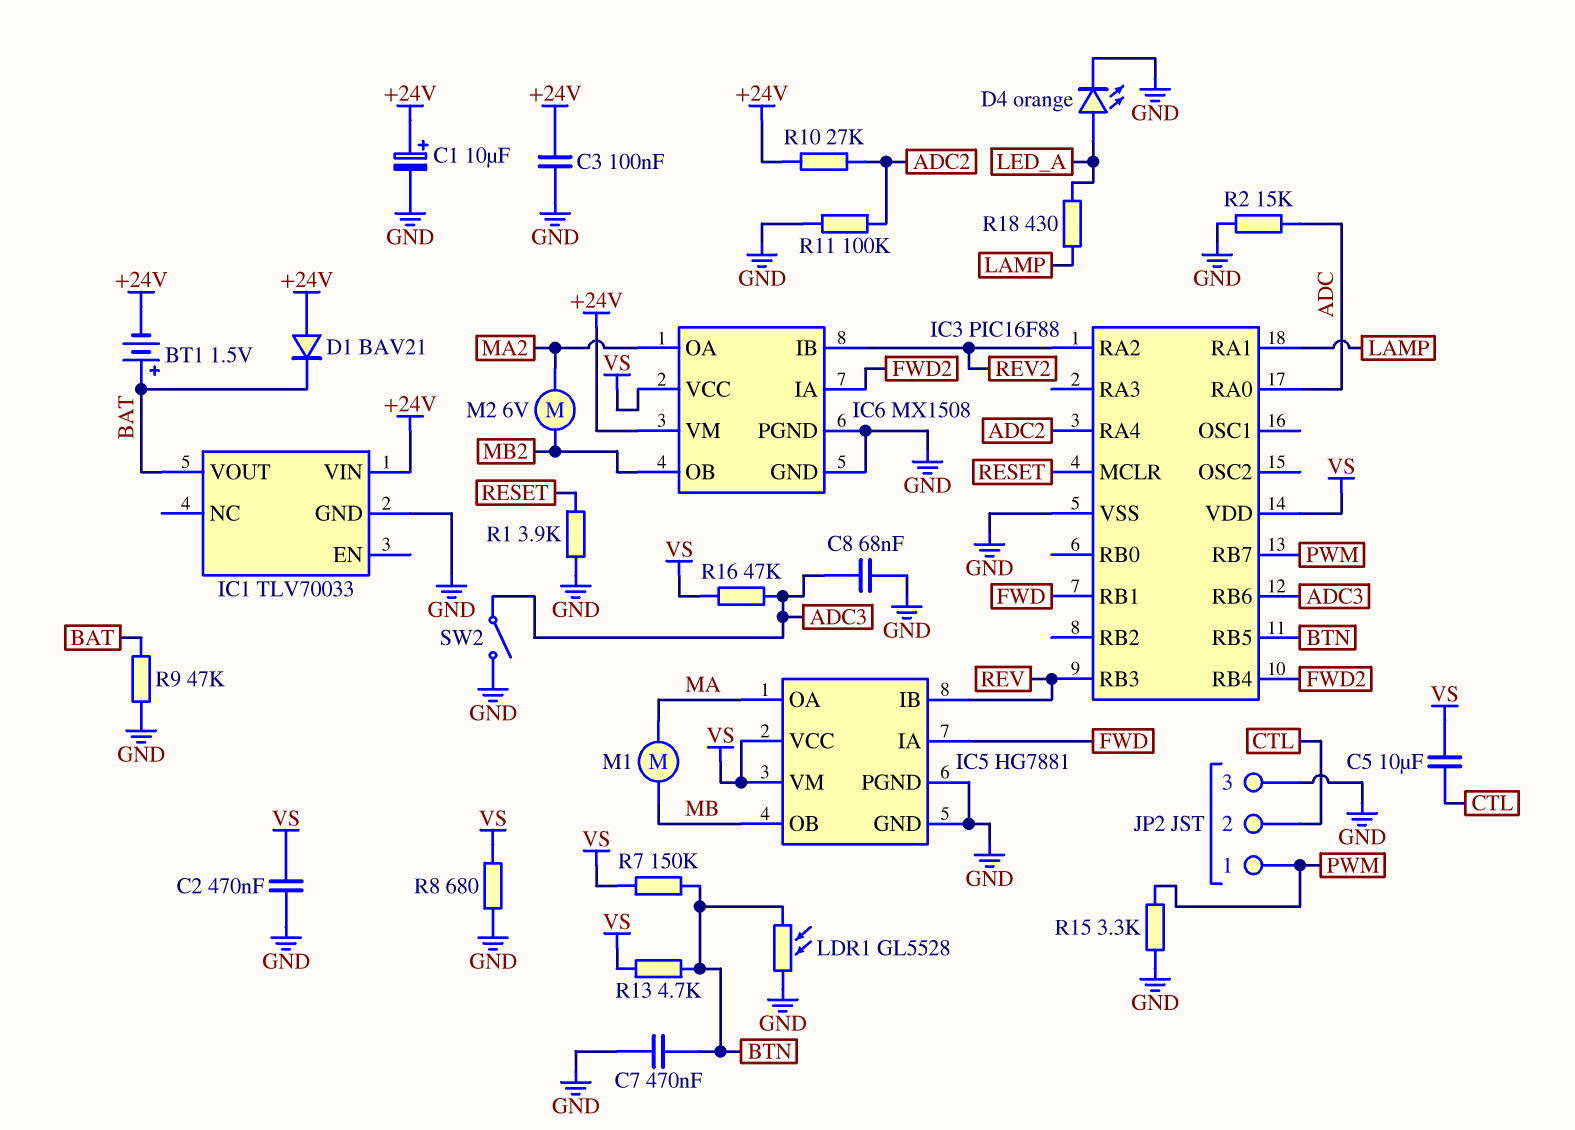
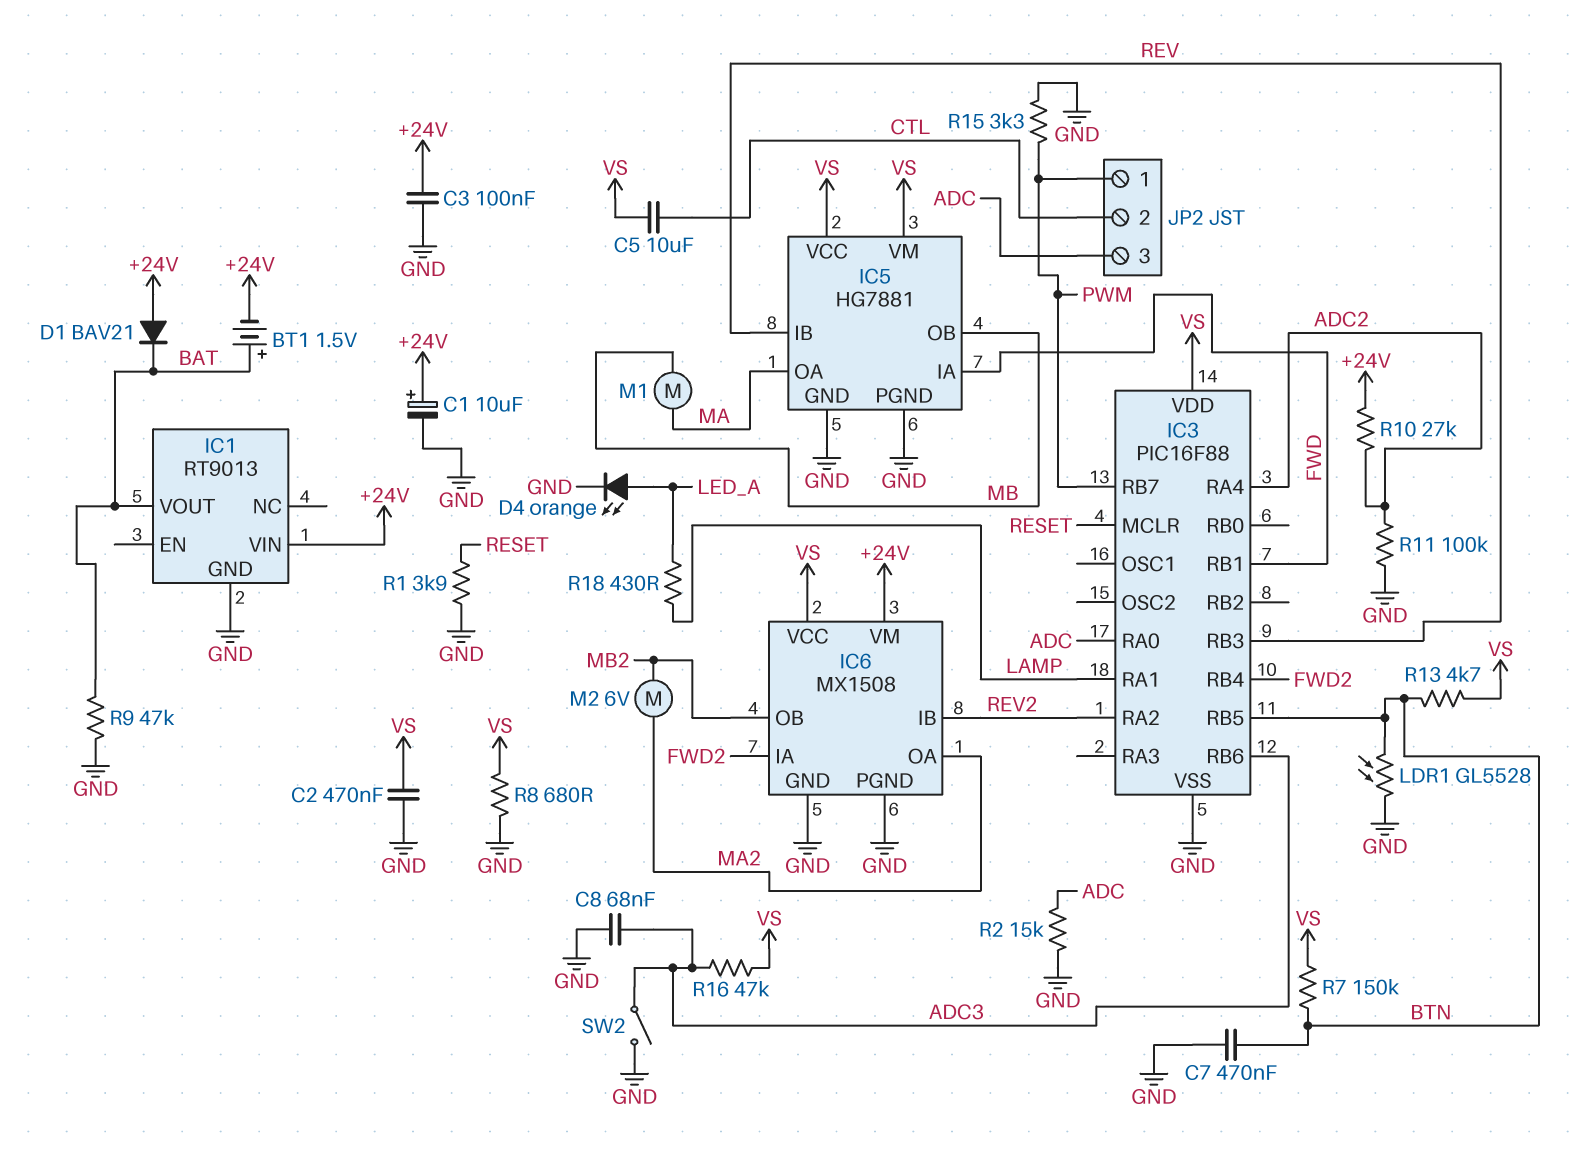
IC1: TLV70033 -> RT9013
JP2 pin 3: GND -> ADC

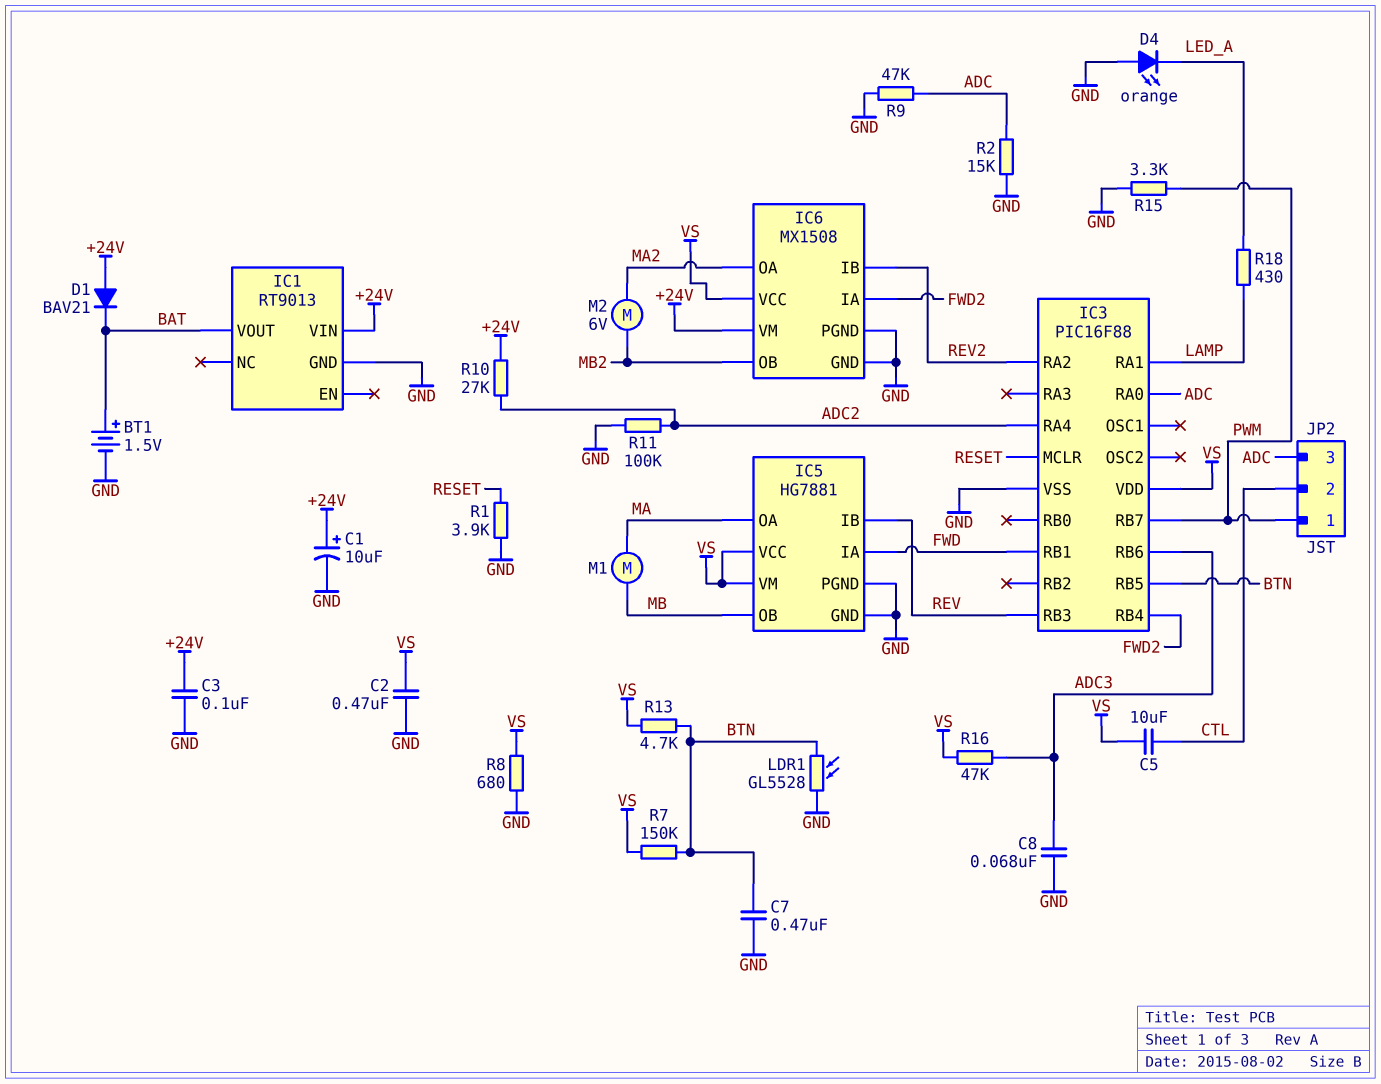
BT1: 1.5V (plus BAT, minus +24V) -> 1.5V (plus BAT, minus GND)
D4: LED orange (A LED_A, K GND) -> LED orange (A GND, K LED_A)
R9: 47k (BAT, GND) -> 47k (ADC, GND)
SW2: switch (ADC3, GND) -> none

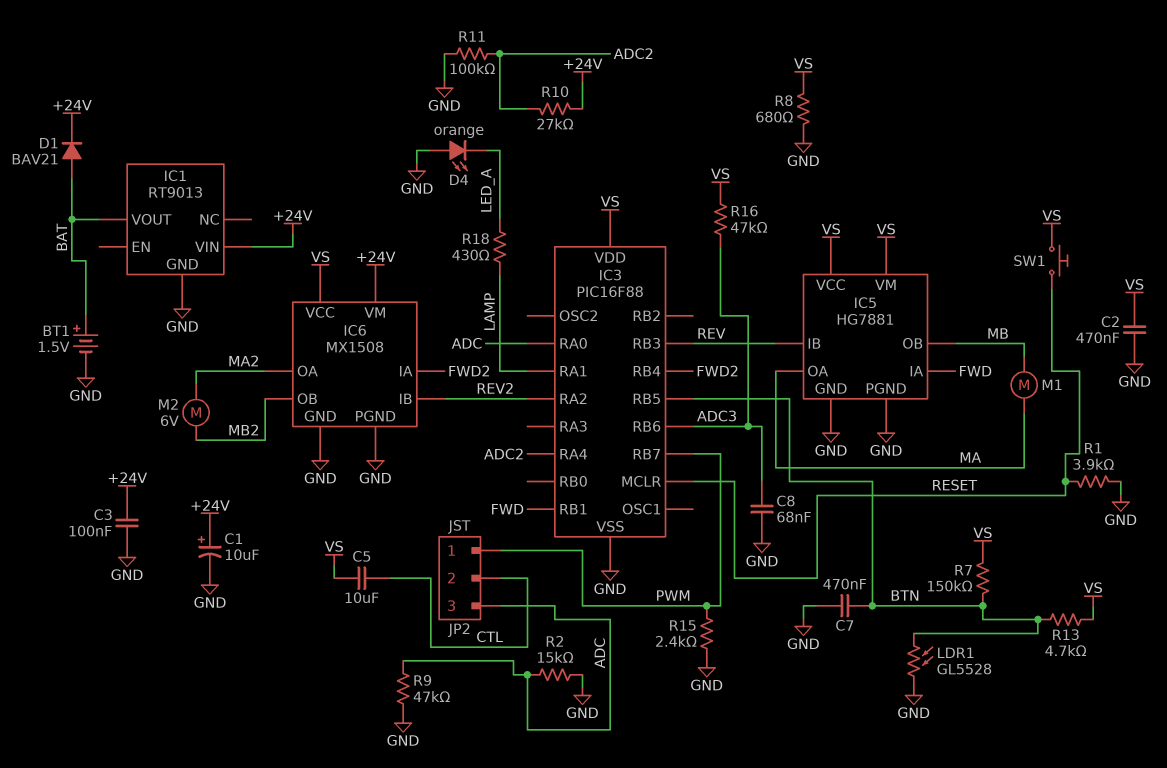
D1: diode BAV21 (A +24V, K BAT) -> diode BAV21 (A BAT, K +24V)
R15: 3.3k (GND, PWM) -> 2.4k (GND, PWM)
SW1: none -> button (RESET, VS)

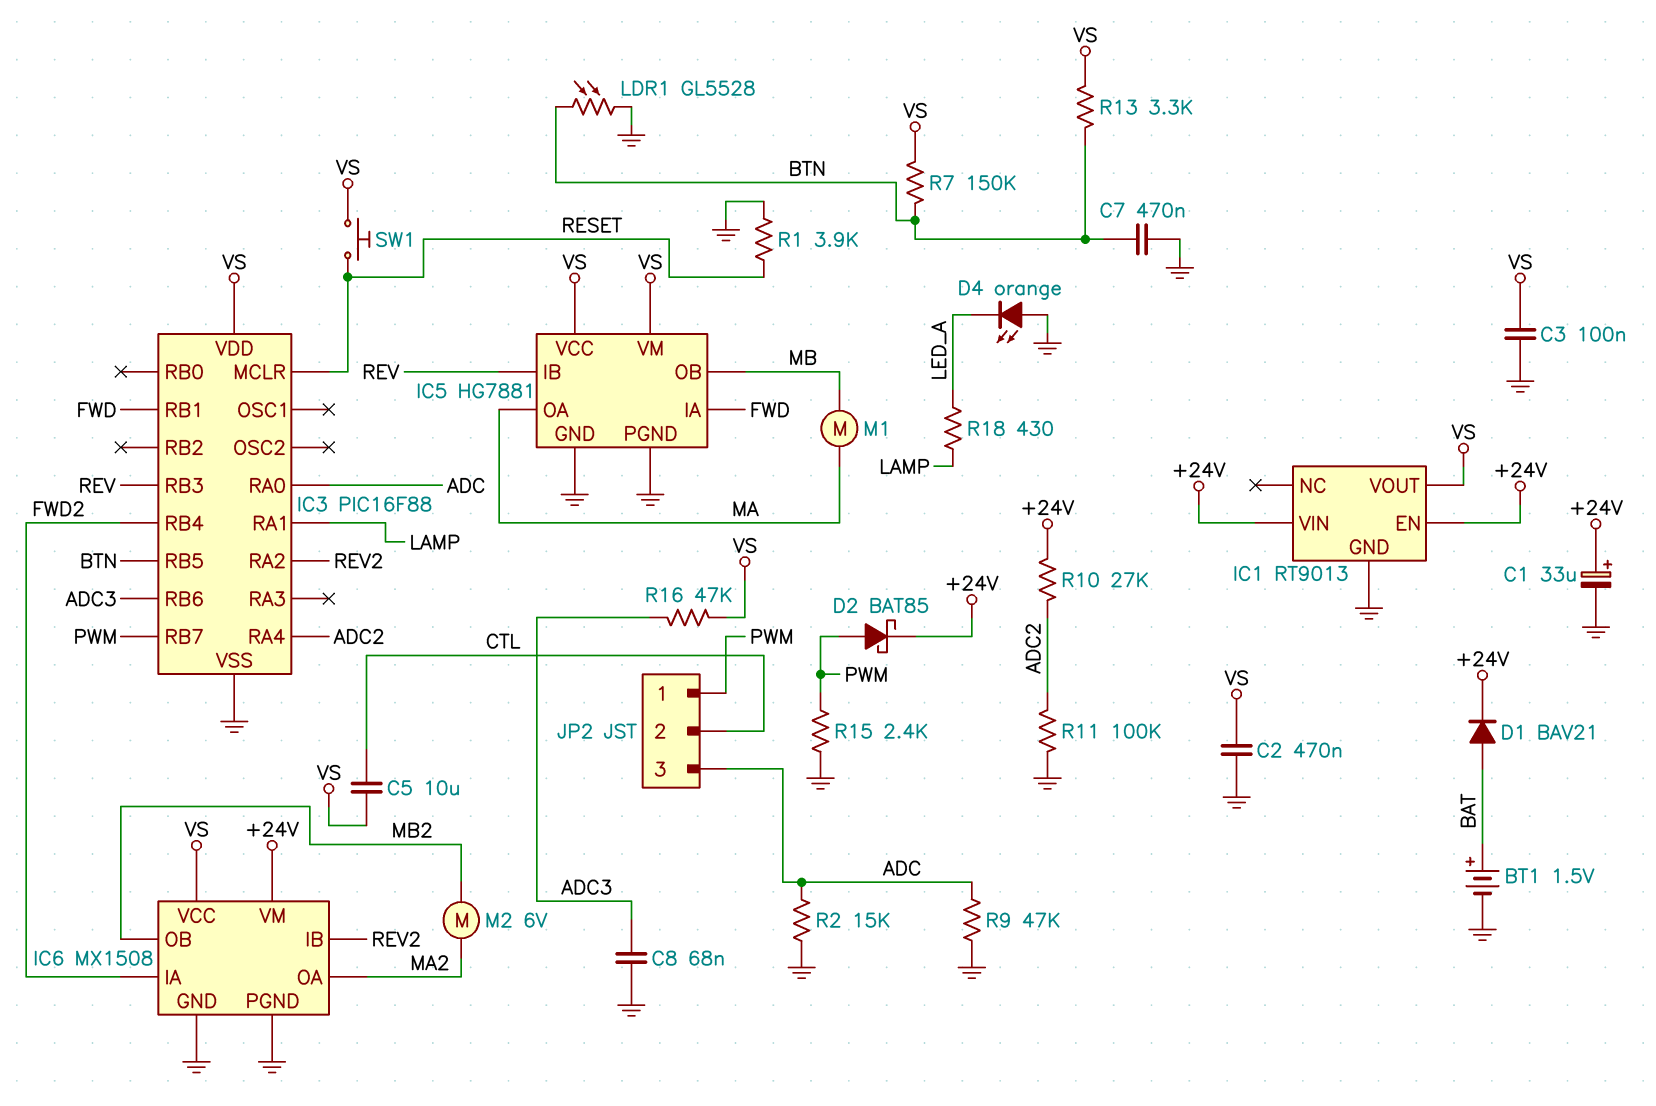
C1: 10uF (plus +24V, minus GND) -> 33uF (plus +24V, minus GND)
C3: 100nF (+24V, GND) -> 100nF (GND, VS)
D2: none -> schottky BAT85 (A PWM, K +24V)
IC1 pin EN: none -> +24V
IC1 pin VOUT: BAT -> VS
R8: 680 (GND, VS) -> none
R13: 4.7k (BTN, VS) -> 3.3k (BTN, VS)

